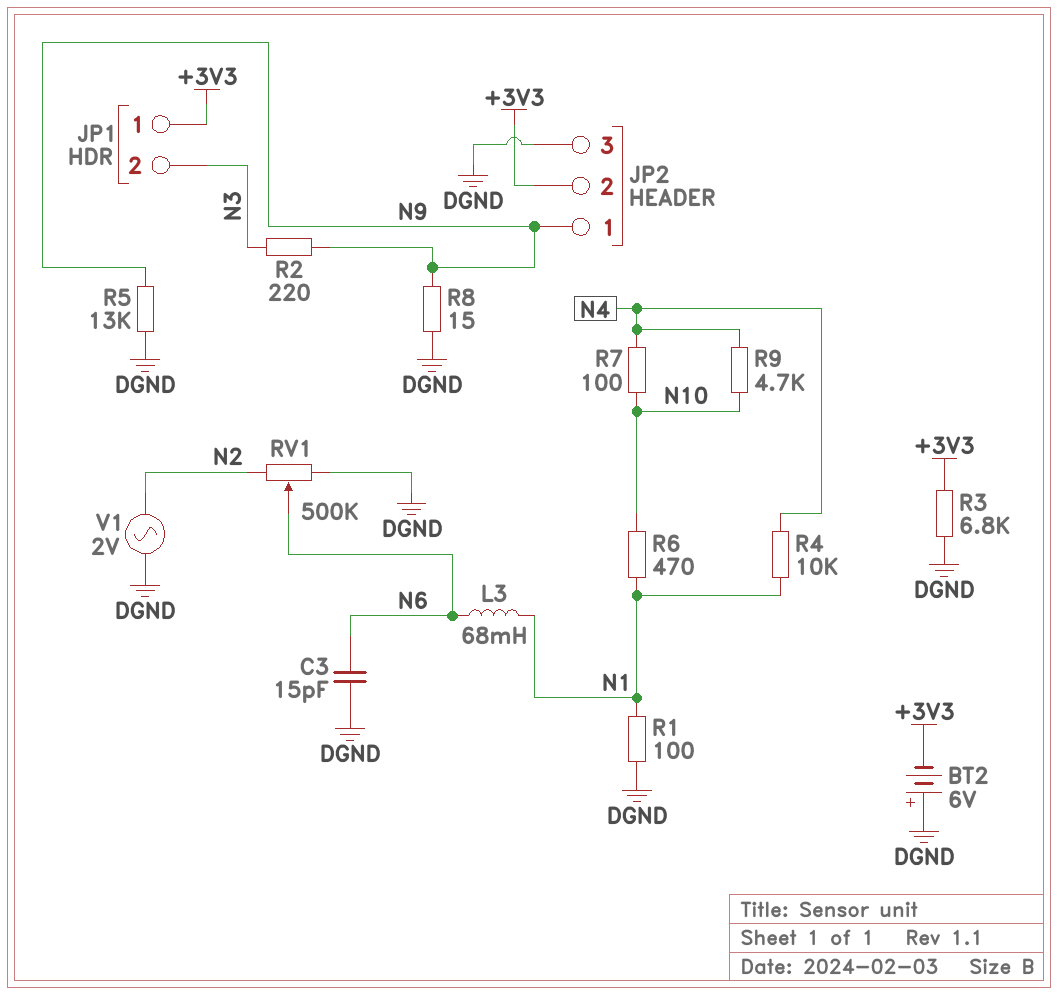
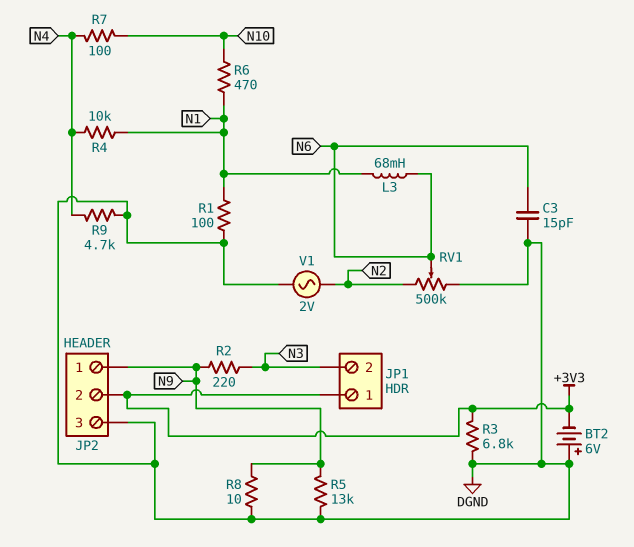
R8: 15 (DGND, N9) -> 10 (DGND, N9)
R9: 4.7k (N4, N10) -> 4.7k (DGND, N4)

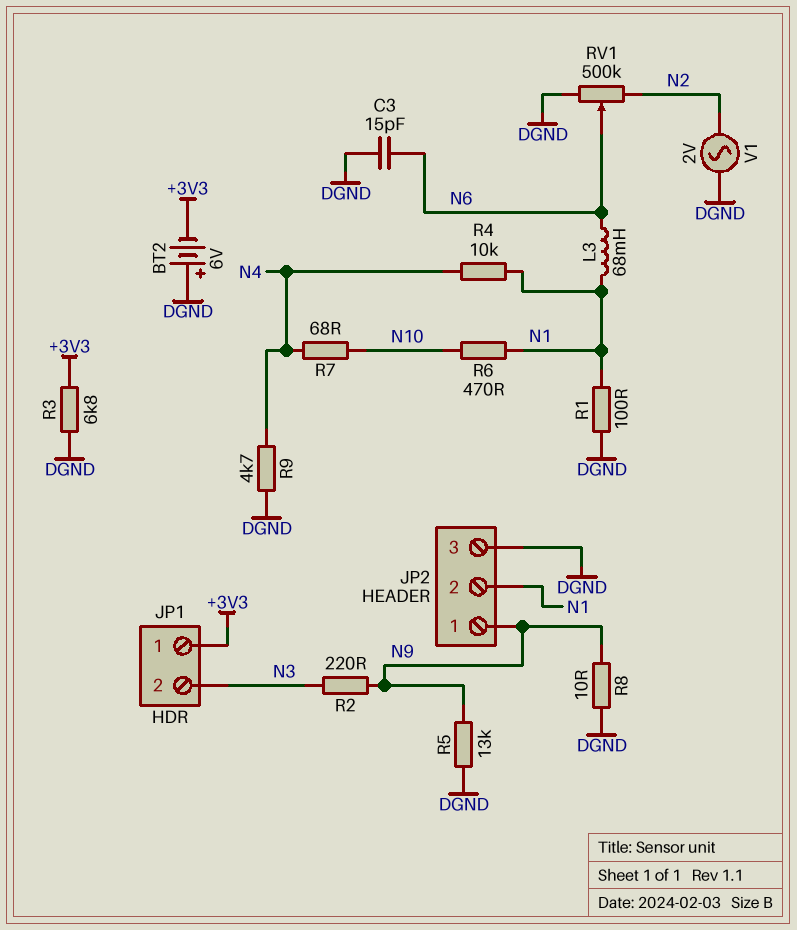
JP2 pin 2: +3V3 -> N1
R7: 100 (N4, N10) -> 68 (N4, N10)

